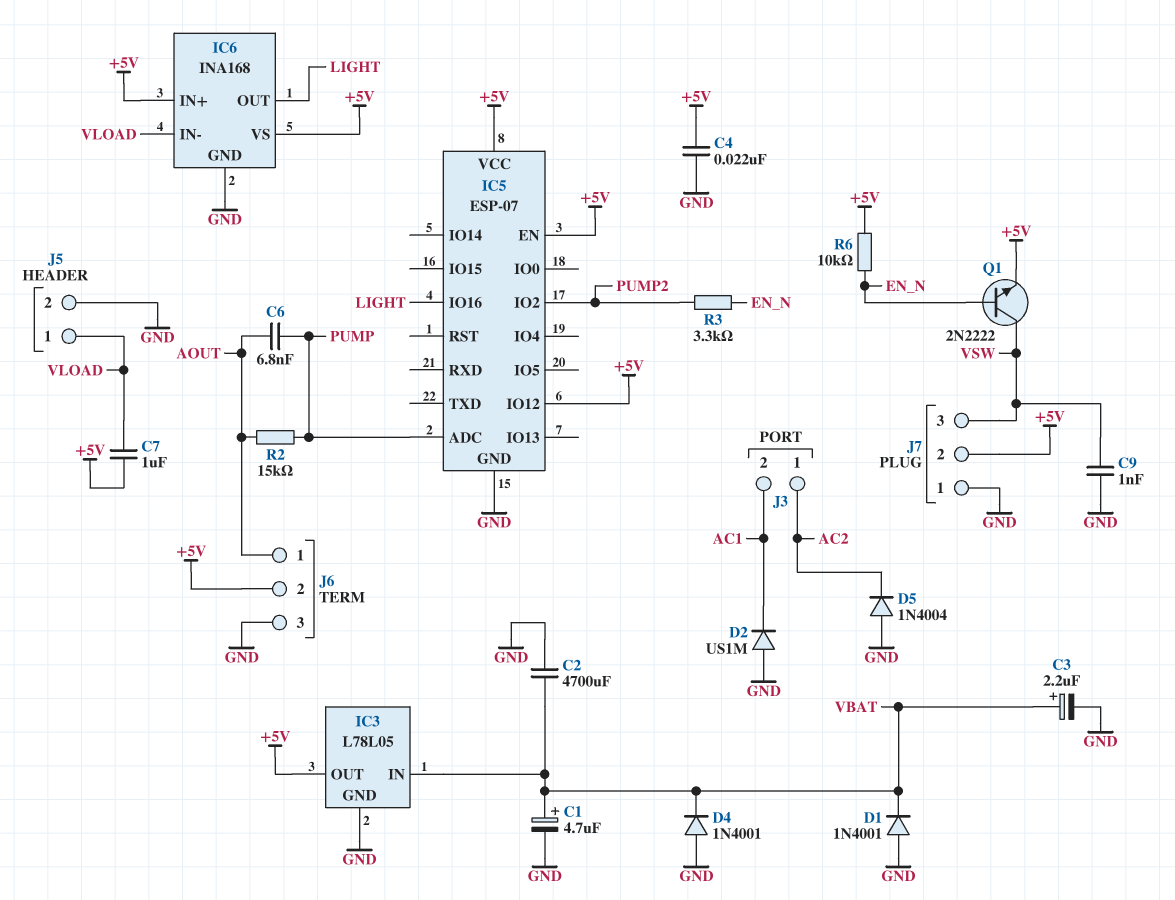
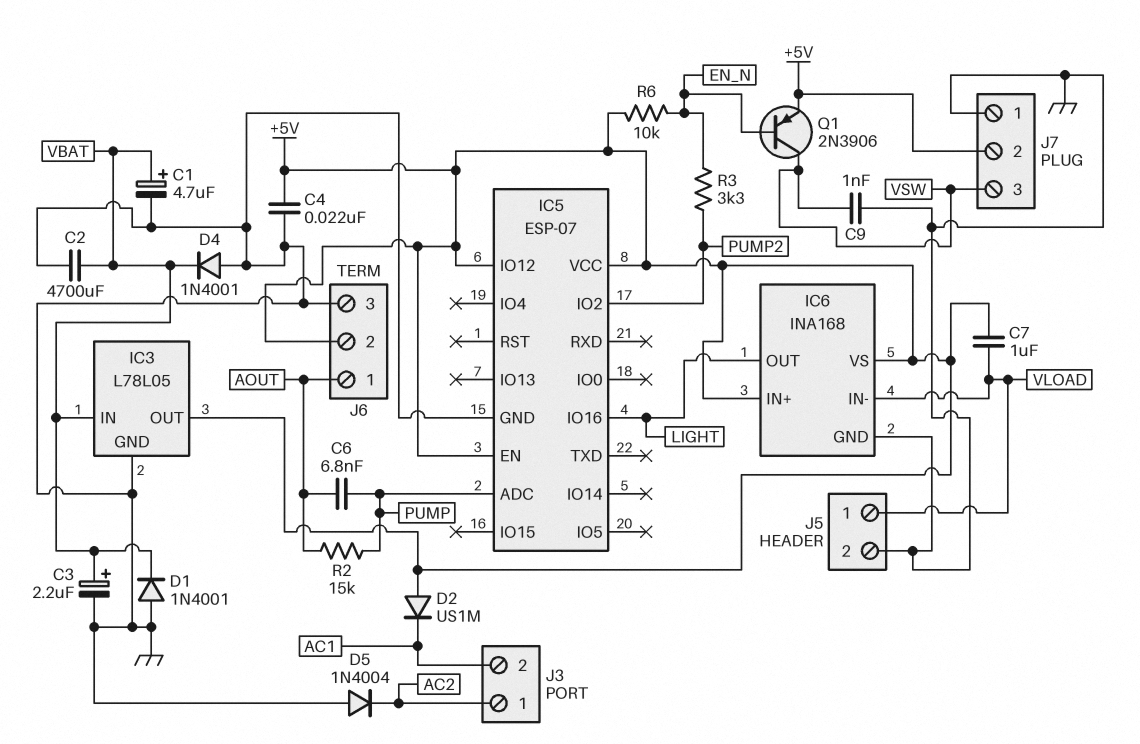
D2: diode US1M (A GND, K AC1) -> diode US1M (A +5V, K AC1)
Q1: NPN 2N2222 (B EN_N, C VSW, E +5V) -> PNP 2N3906 (B EN_N, C VSW, E +5V)

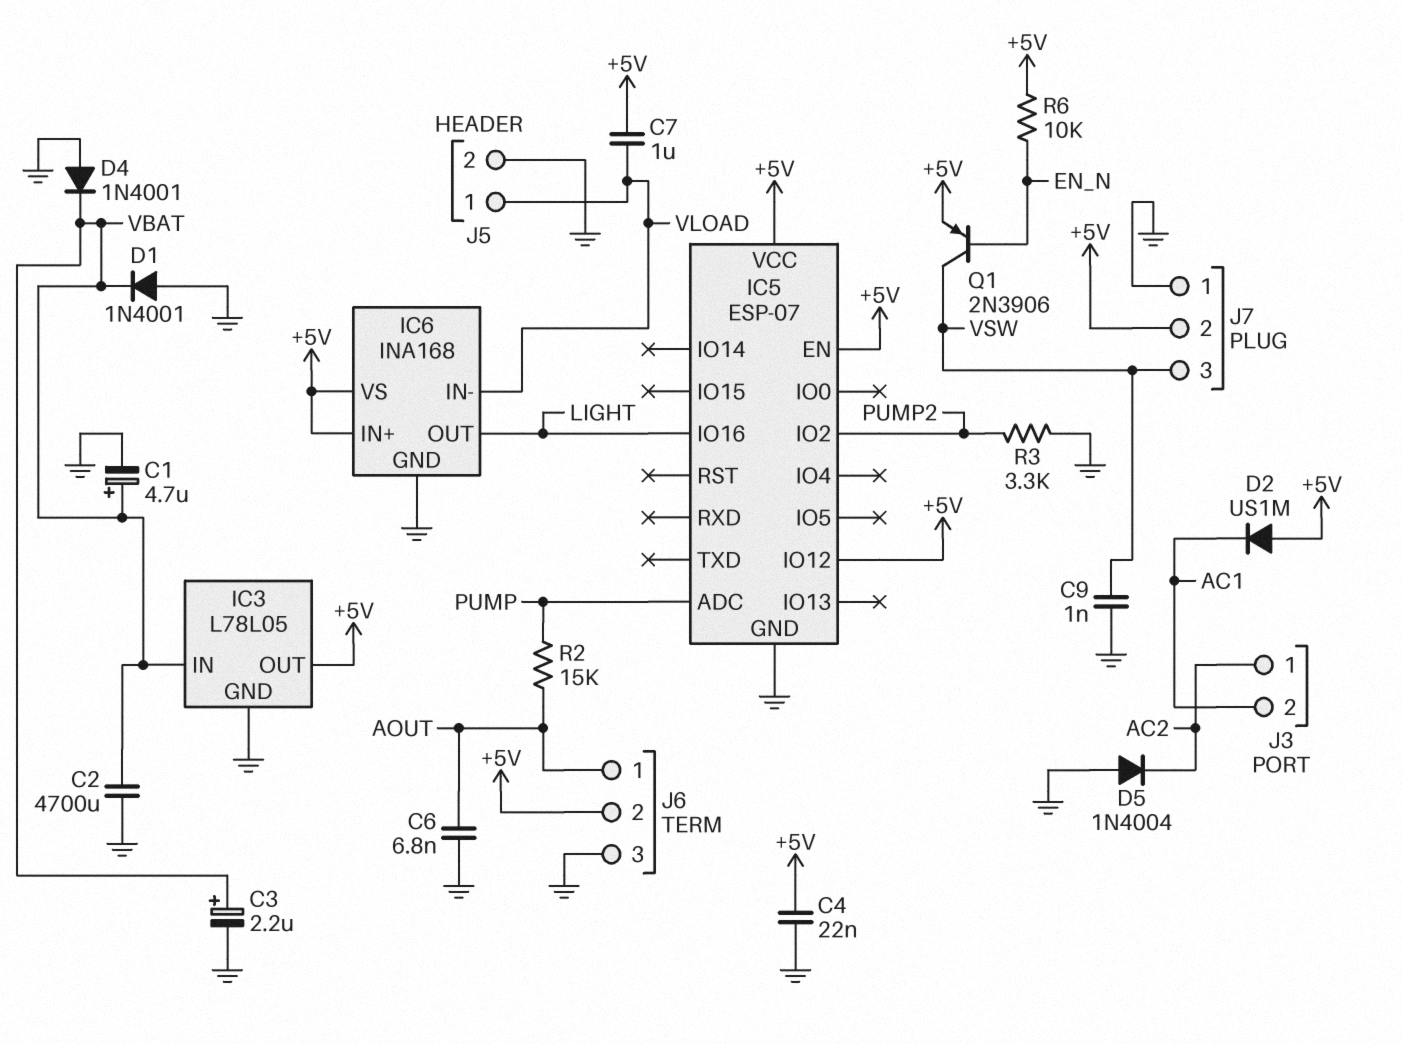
C6: 6.8nF (AOUT, PUMP) -> 6.8nF (AOUT, GND)
R3: 3.3k (EN_N, PUMP2) -> 3.3k (GND, PUMP2)

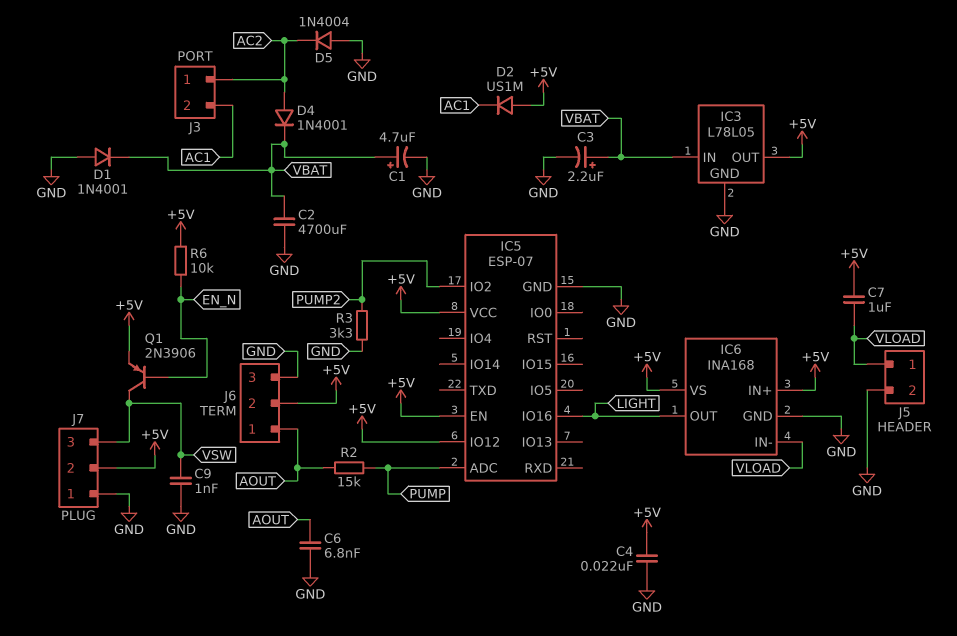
D4: diode 1N4001 (A GND, K VBAT) -> diode 1N4001 (A AC2, K VBAT)

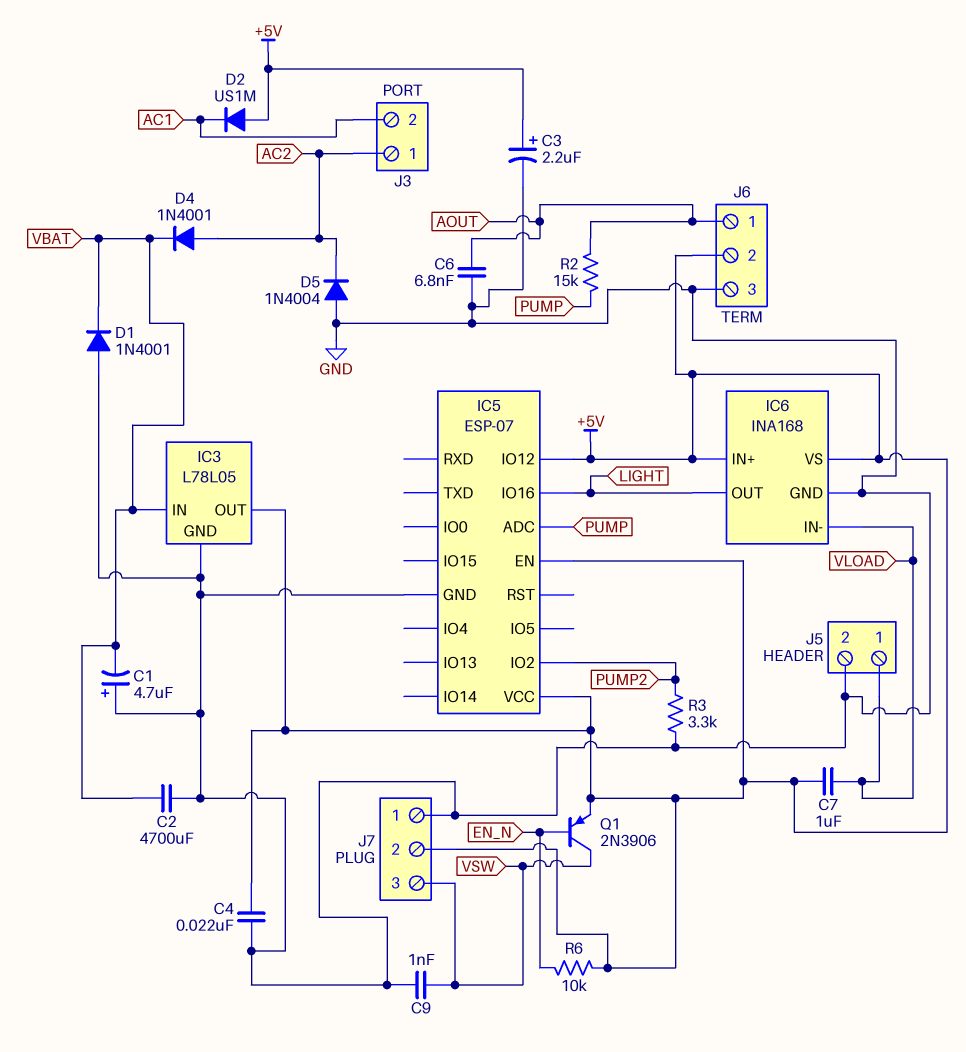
C1: 4.7uF (plus VBAT, minus GND) -> 4.7uF (plus GND, minus VBAT)
C3: 2.2uF (plus VBAT, minus GND) -> 2.2uF (plus +5V, minus GND)

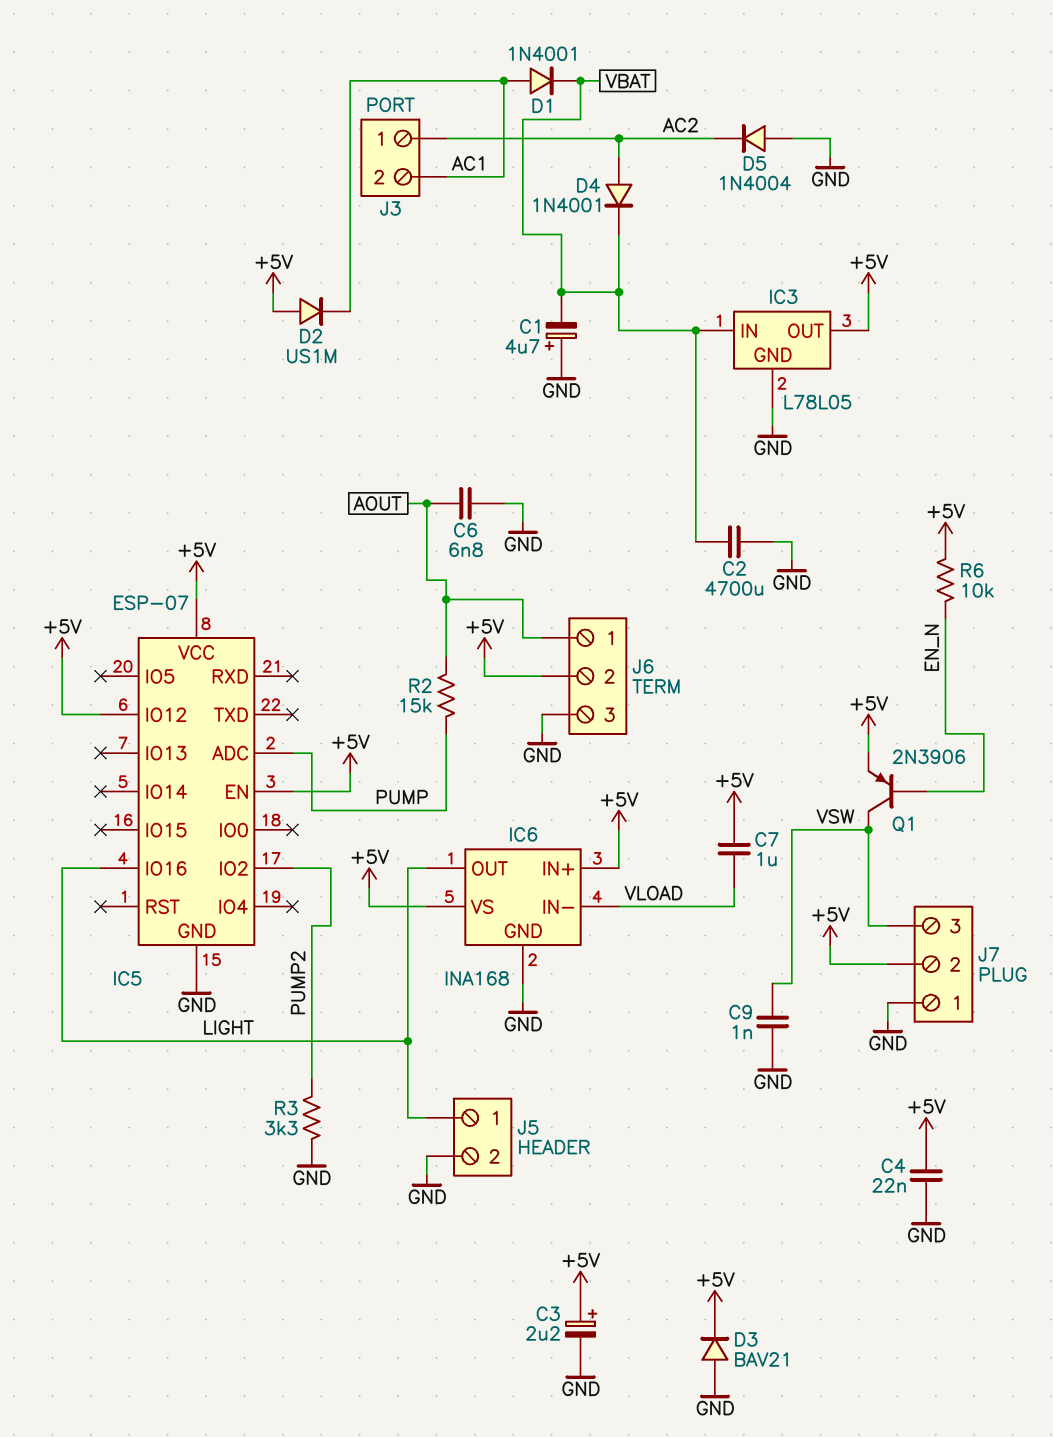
D1: diode 1N4001 (A GND, K VBAT) -> diode 1N4001 (A AC1, K VBAT)
D3: none -> diode BAV21 (A GND, K +5V)
J5 pin 1: VLOAD -> LIGHT

